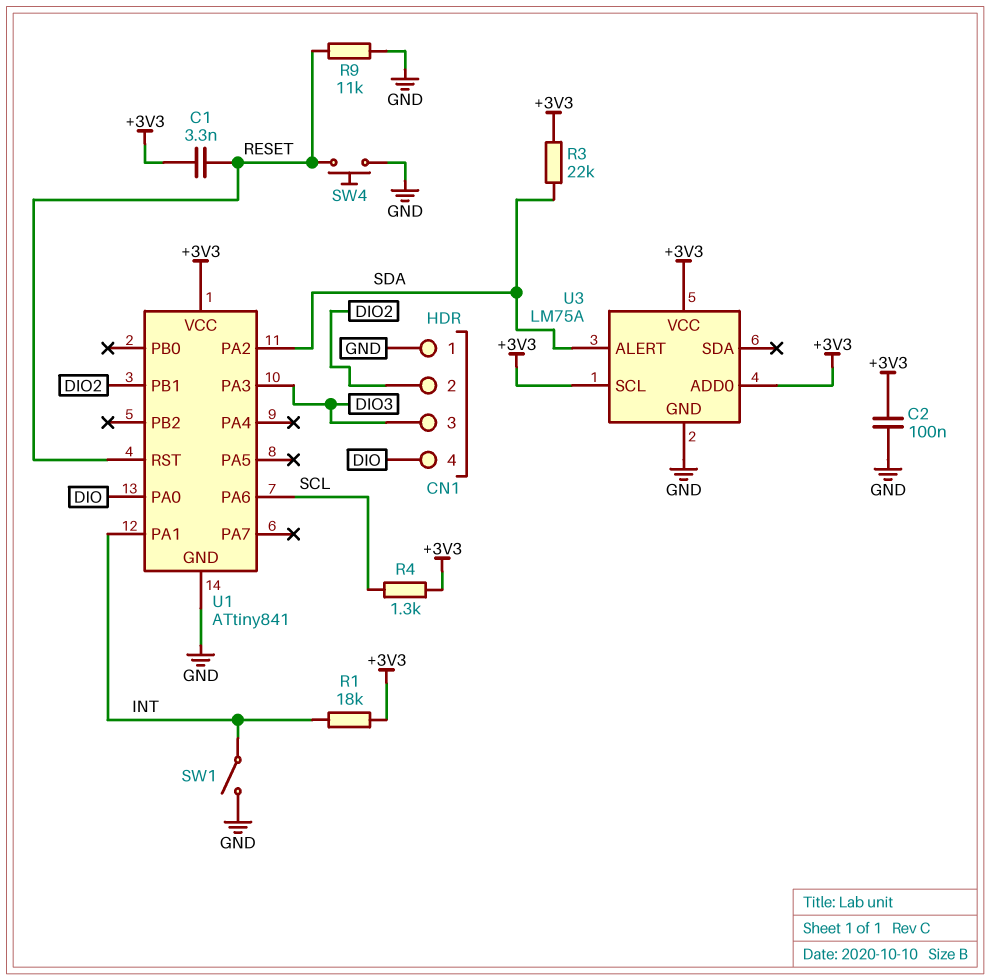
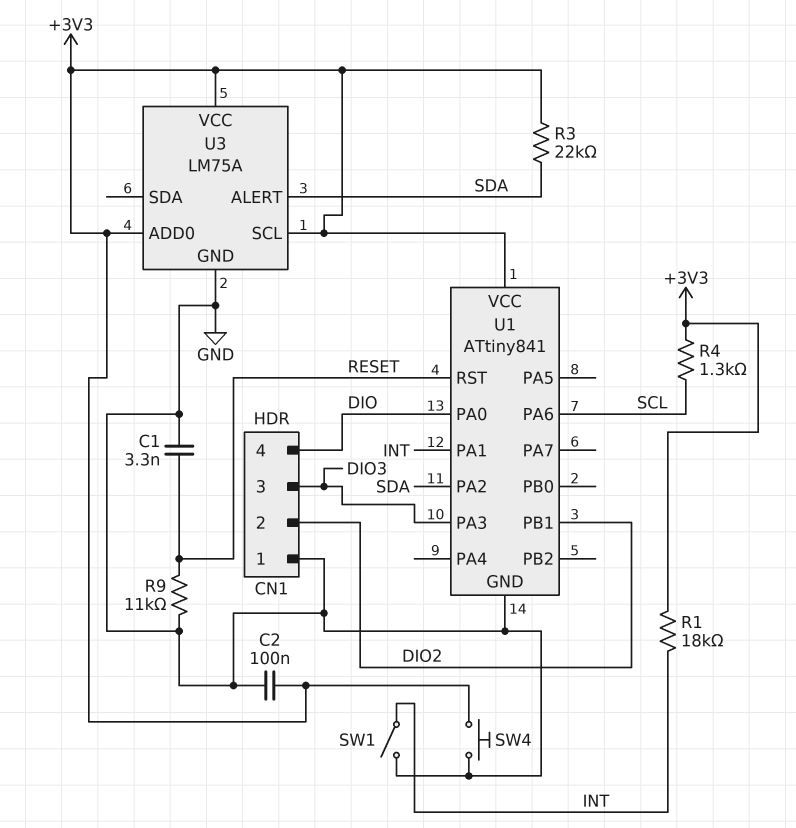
C1: 3.3nF (+3V3, RESET) -> 3.3nF (GND, RESET)
SW4: button (GND, RESET) -> button (+3V3, GND)

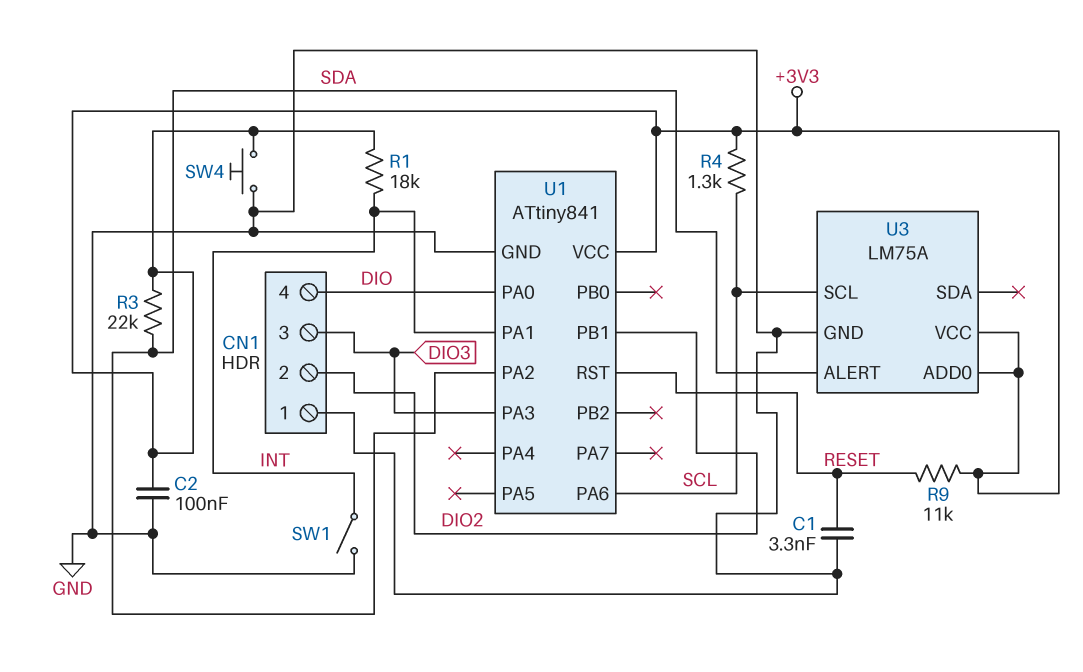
R9: 11k (GND, RESET) -> 11k (+3V3, RESET)
U3 pin SCL: +3V3 -> SCL

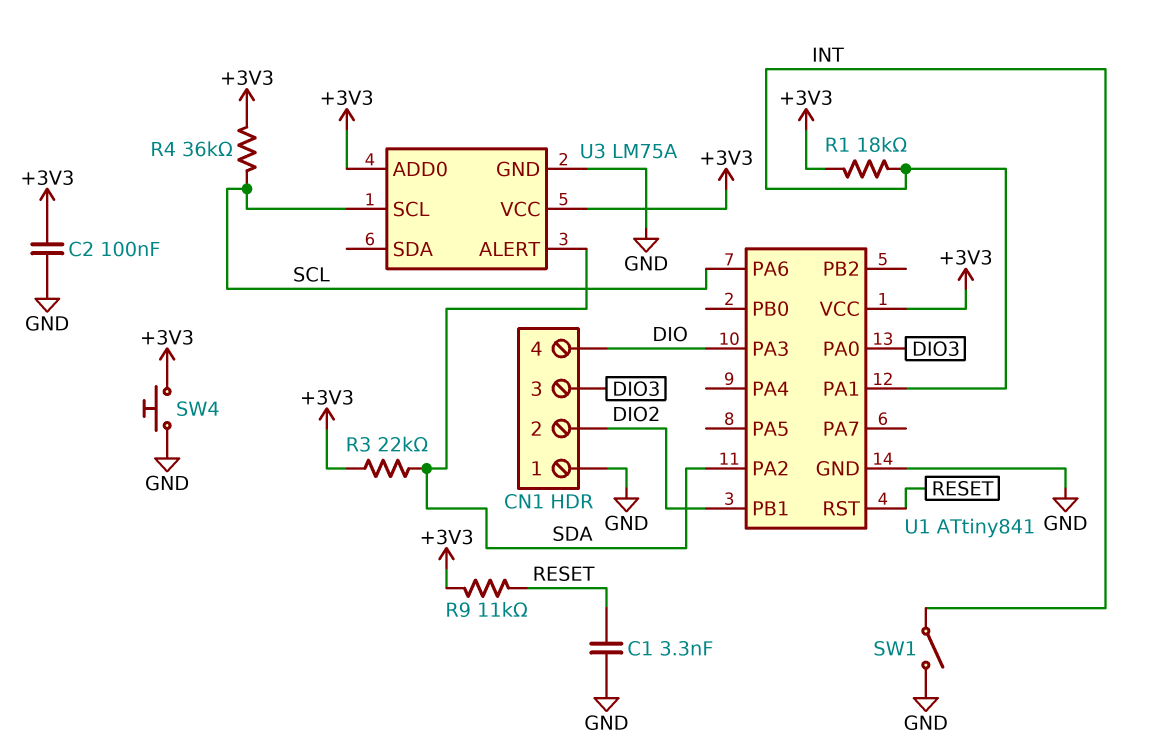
R4: 1.3k (+3V3, SCL) -> 36k (+3V3, SCL)
U1 pin PA0: DIO -> DIO3
U1 pin PA3: DIO3 -> DIO

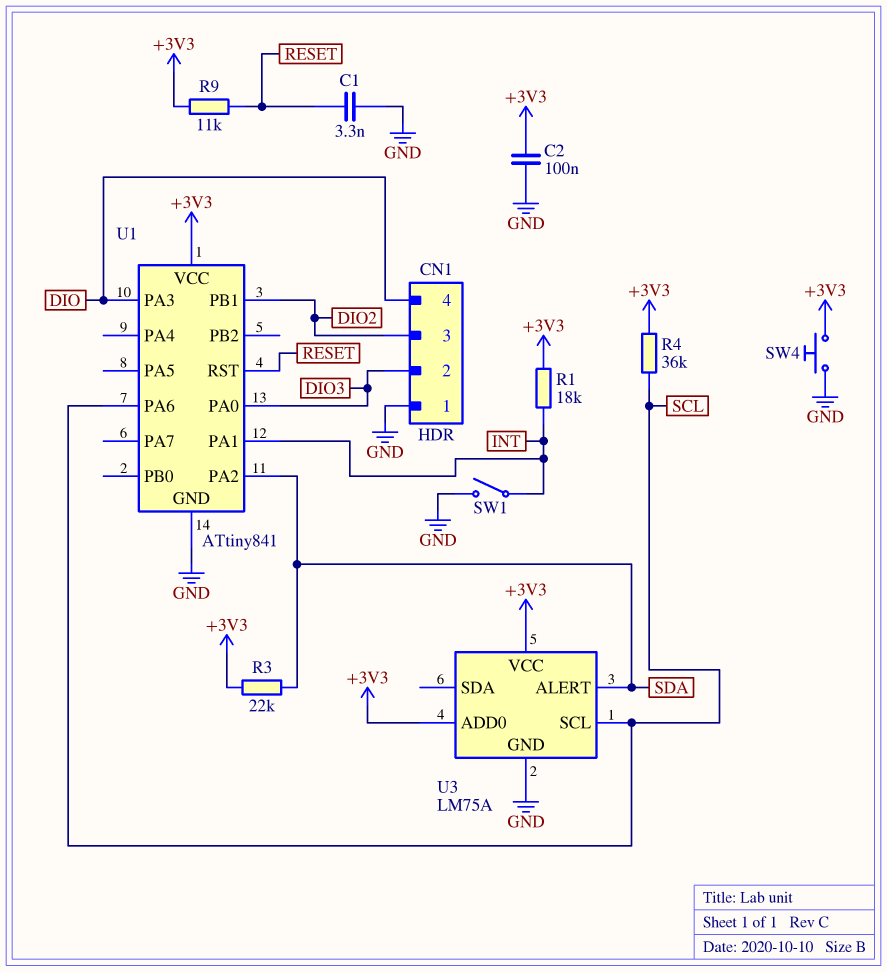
CN1 pin 2: DIO2 -> DIO3
CN1 pin 3: DIO3 -> DIO2

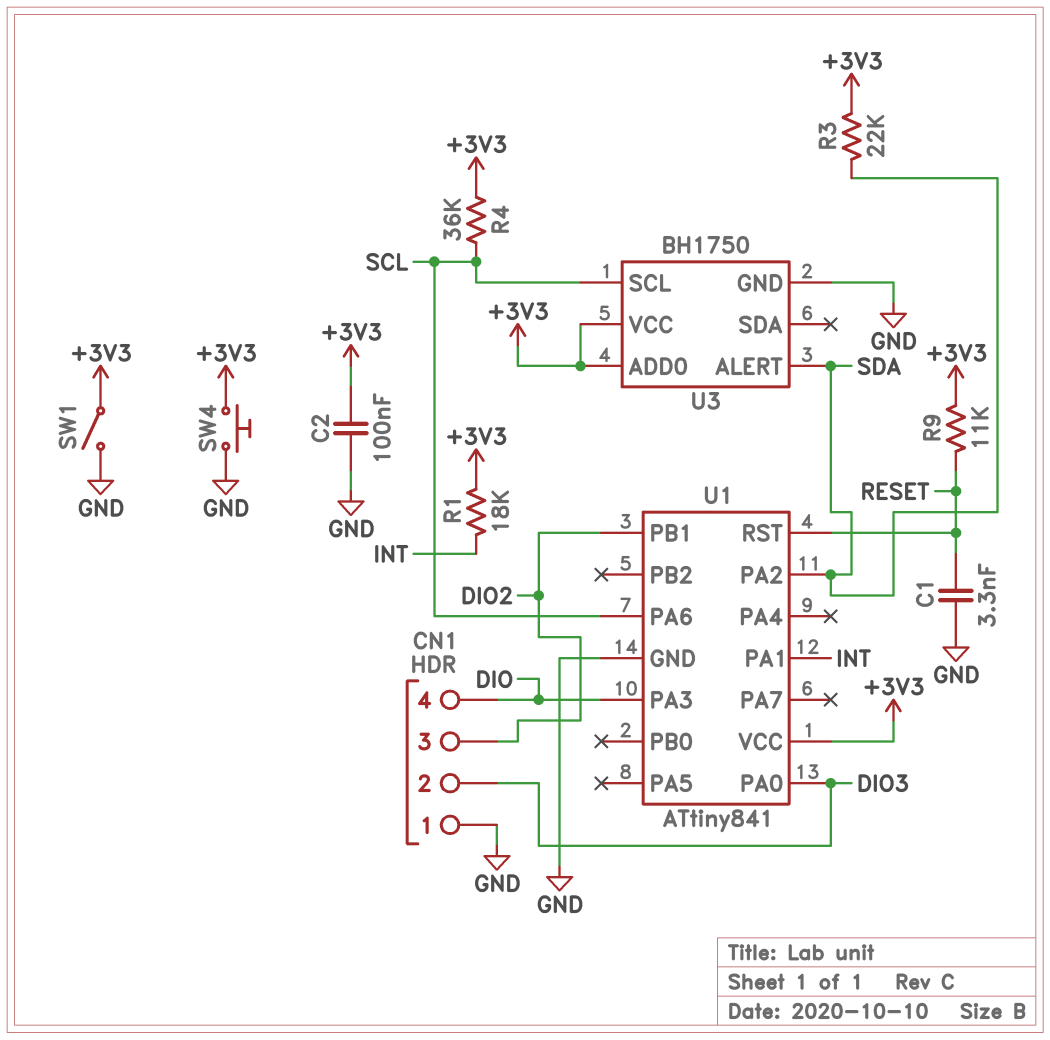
SW1: switch (GND, INT) -> switch (+3V3, GND)
U3: LM75A -> BH1750

